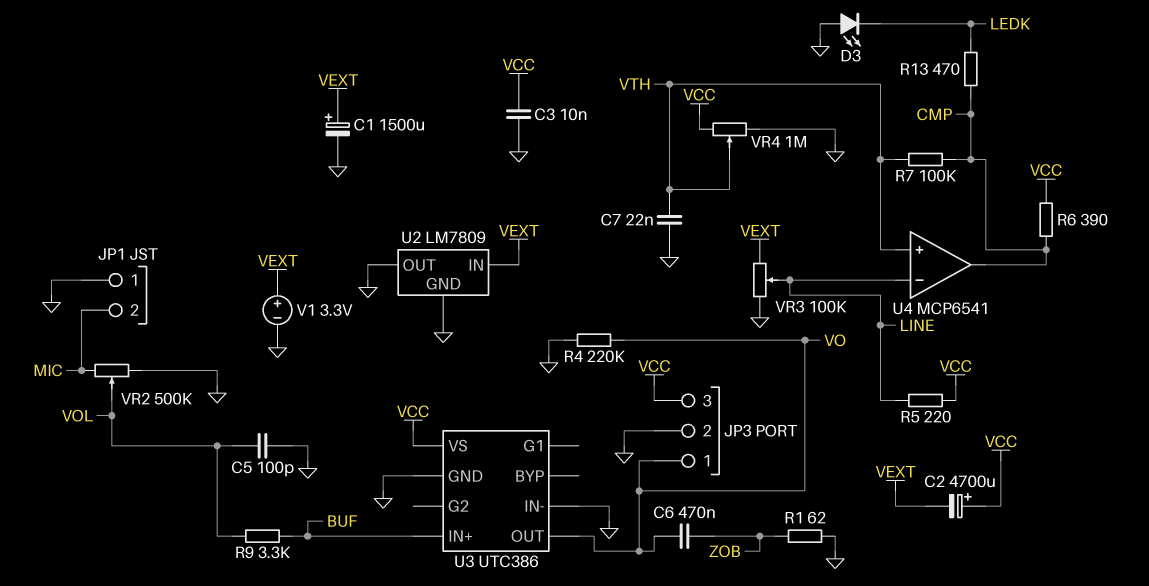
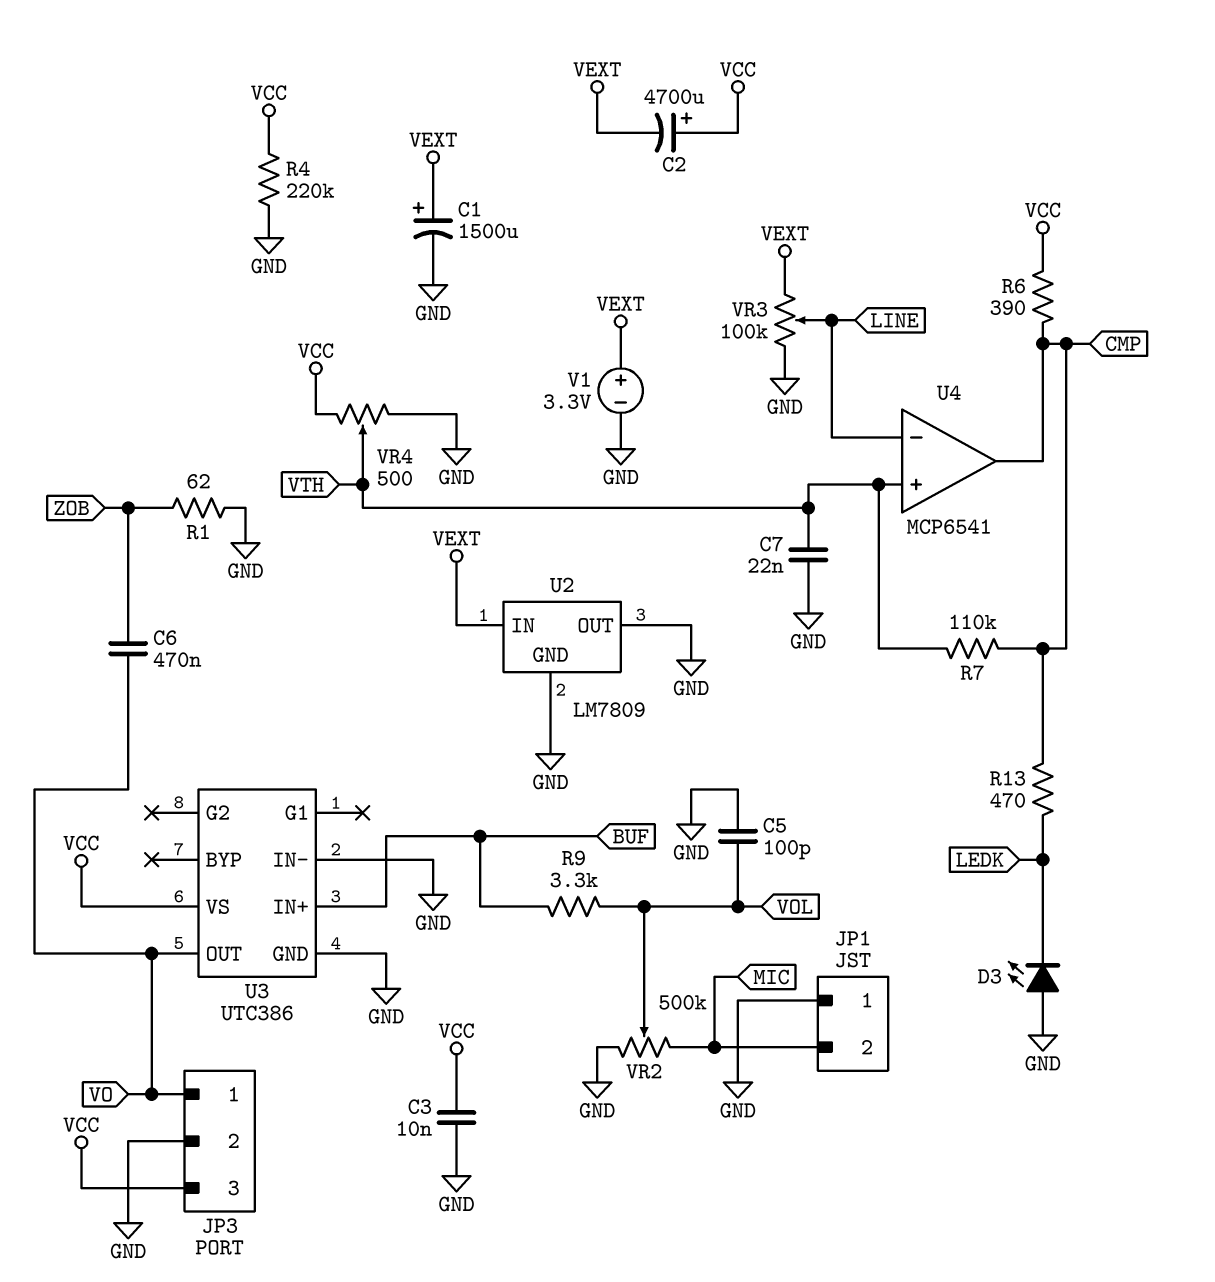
R4: 220k (GND, VO) -> 220k (GND, VCC)
R5: 220 (LINE, VCC) -> none
R7: 100k (CMP, VTH) -> 110k (CMP, VTH)
VR4: 1M (GND, VCC, wiper VTH) -> 500 (GND, VCC, wiper VTH)

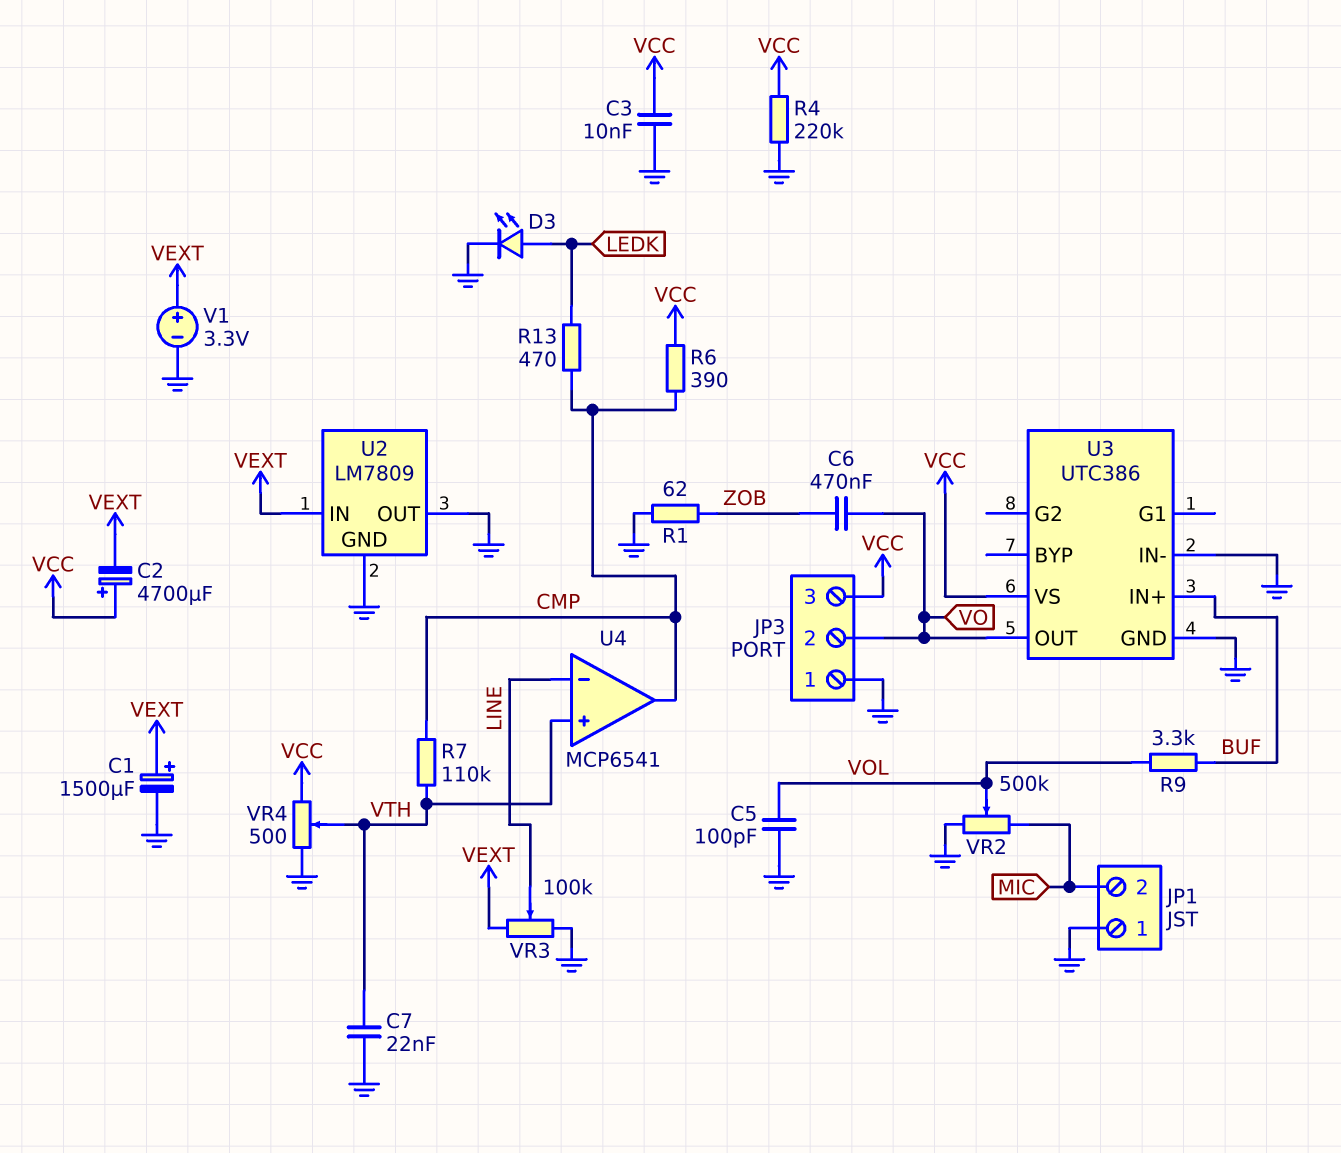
D3: LED (A GND, K LEDK) -> LED (A LEDK, K GND)
JP3 pin 1: VO -> GND
JP3 pin 2: GND -> VO

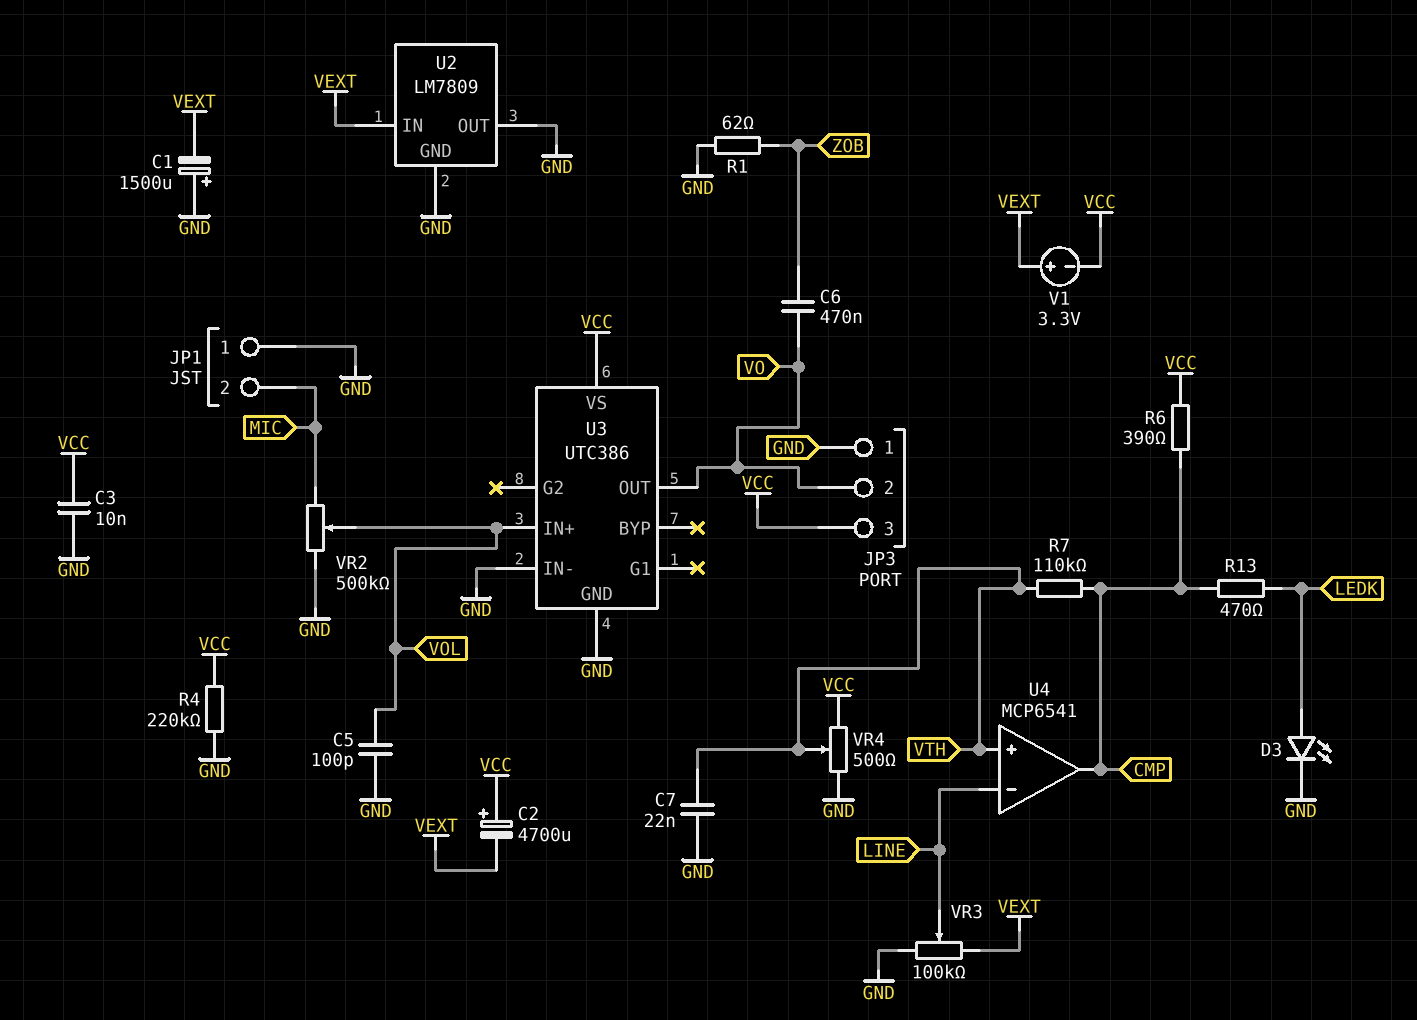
C1: 1500uF (plus VEXT, minus GND) -> 1500uF (plus GND, minus VEXT)
R9: 3.3k (BUF, VOL) -> none
U3 pin IN+: BUF -> VOL
V1: 3.3V (plus VEXT, minus GND) -> 3.3V (plus VEXT, minus VCC)

